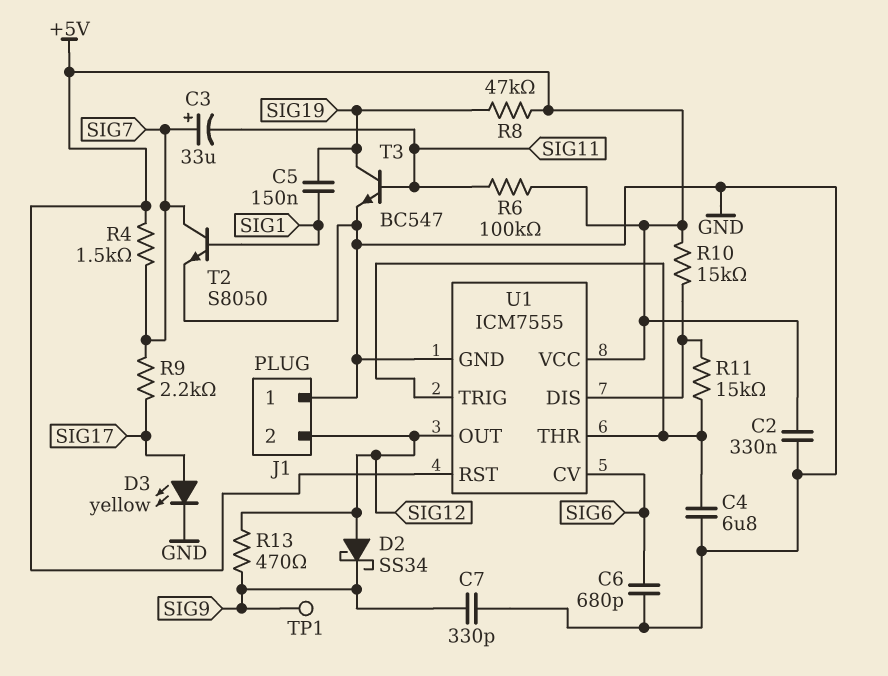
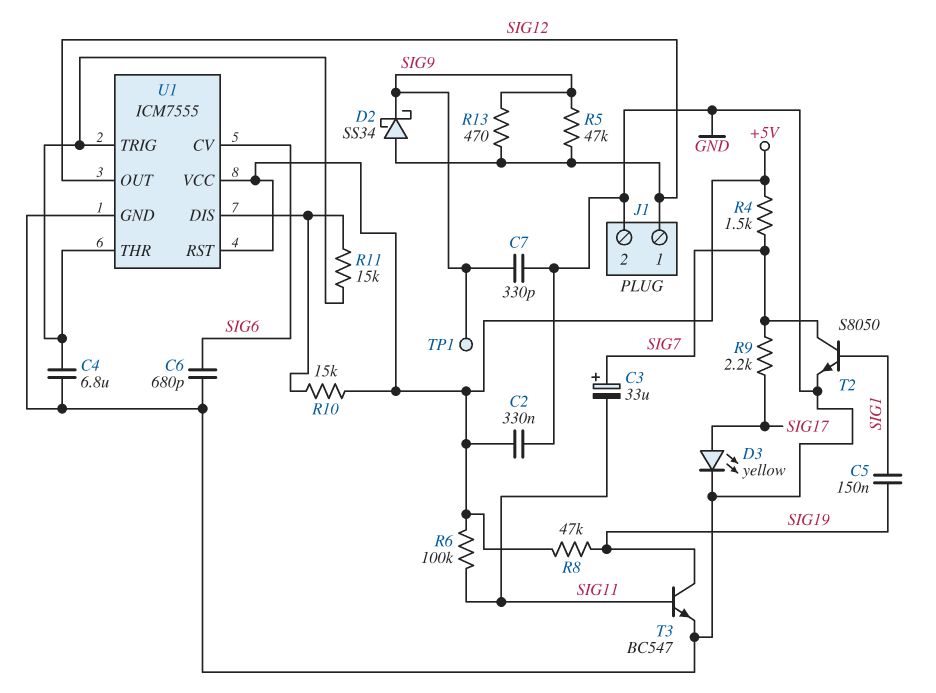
J1 pin 1: GND -> SIG12
J1 pin 2: SIG12 -> GND
R5: none -> 47k (SIG9, SIG12)

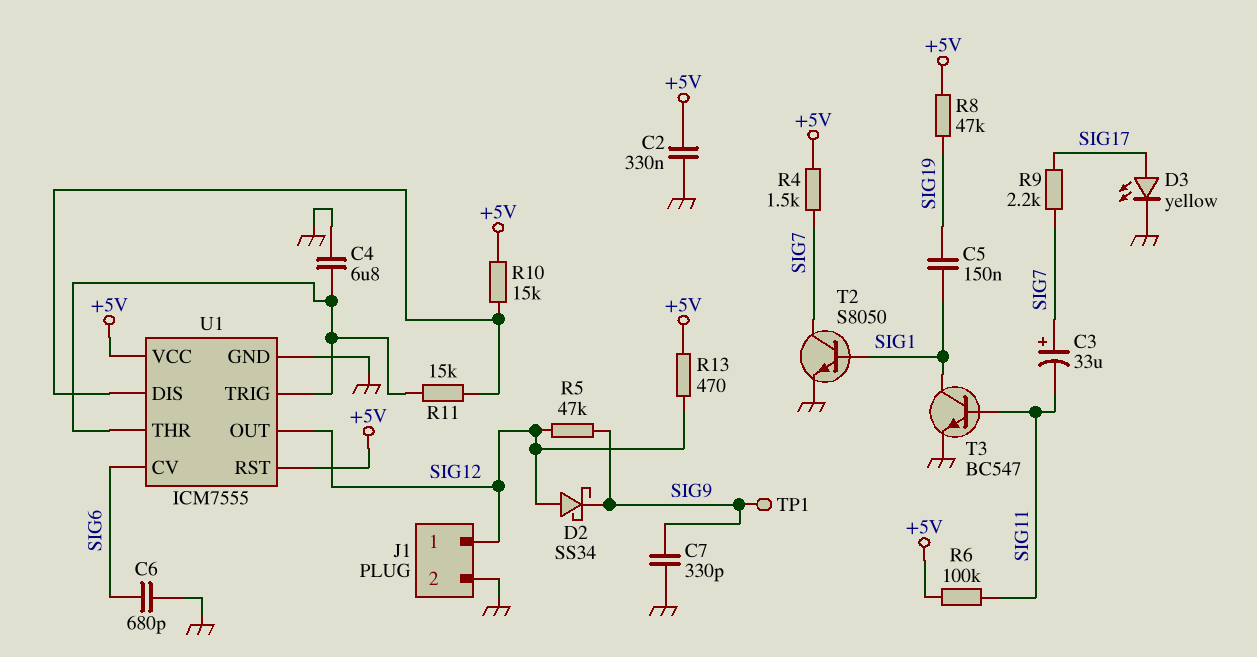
R13: 470 (SIG9, SIG12) -> 470 (+5V, SIG12)
T3: NPN BC547 (B SIG11, C SIG19, E GND) -> NPN BC547 (B SIG11, C SIG1, E GND)

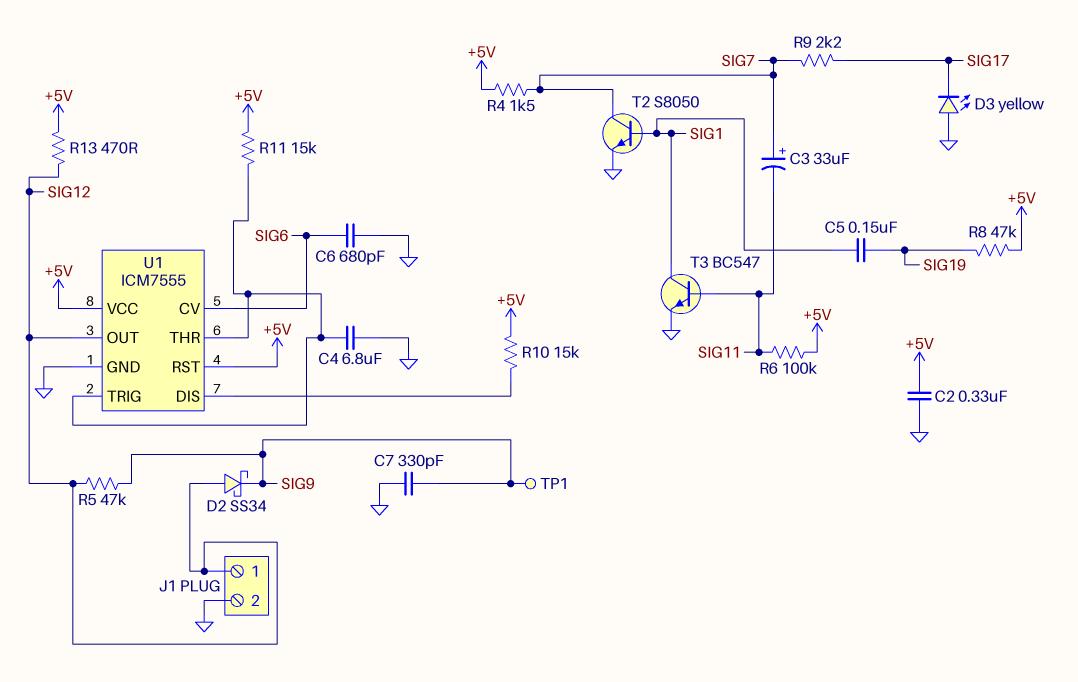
D3: LED yellow (A SIG17, K GND) -> LED yellow (A GND, K SIG17)
R11: 15k (U1/DIS, U1/THR) -> 15k (+5V, U1/THR)

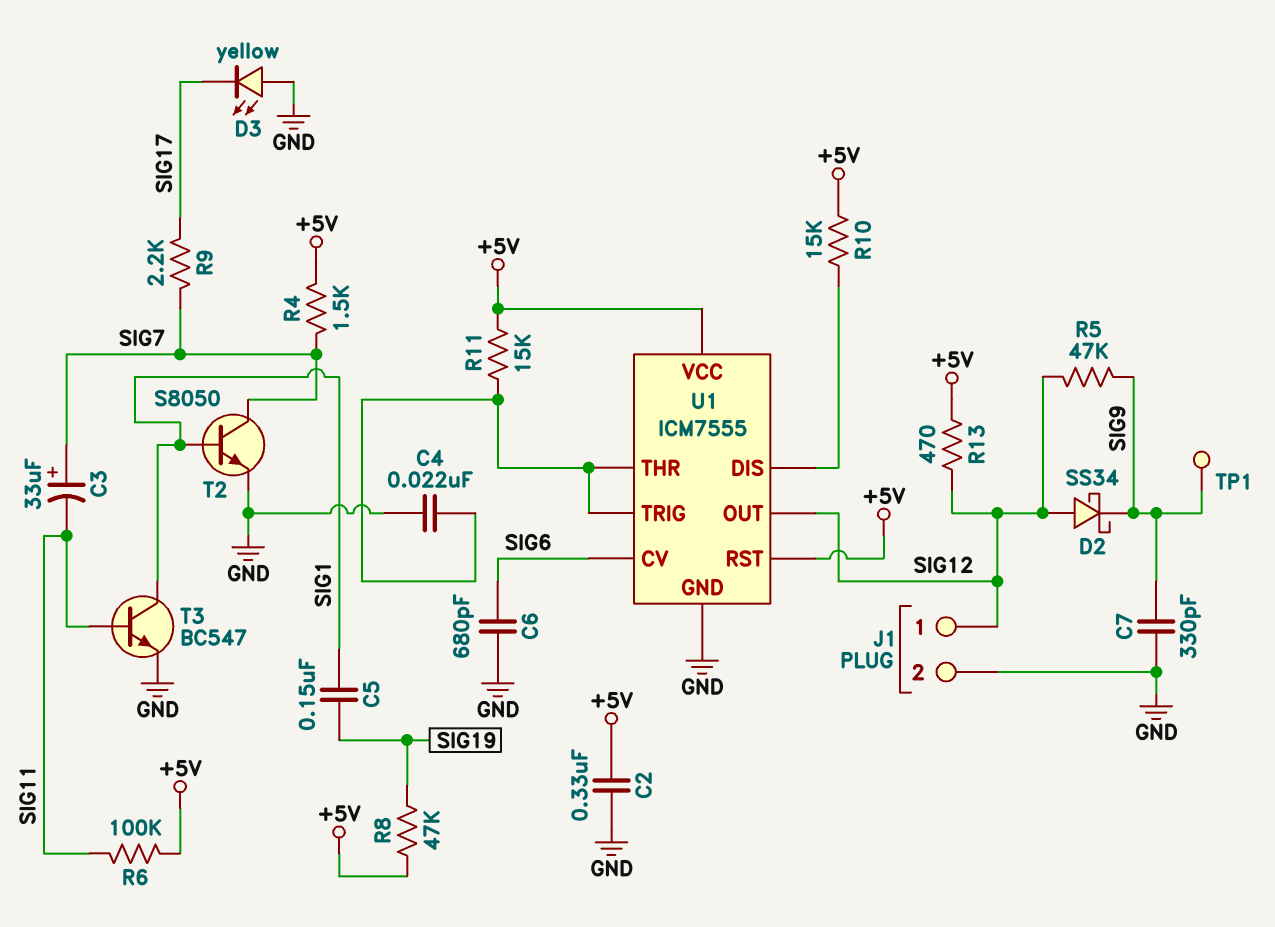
C4: 6.8uF (GND, U1/THR) -> 22nF (GND, U1/THR)

